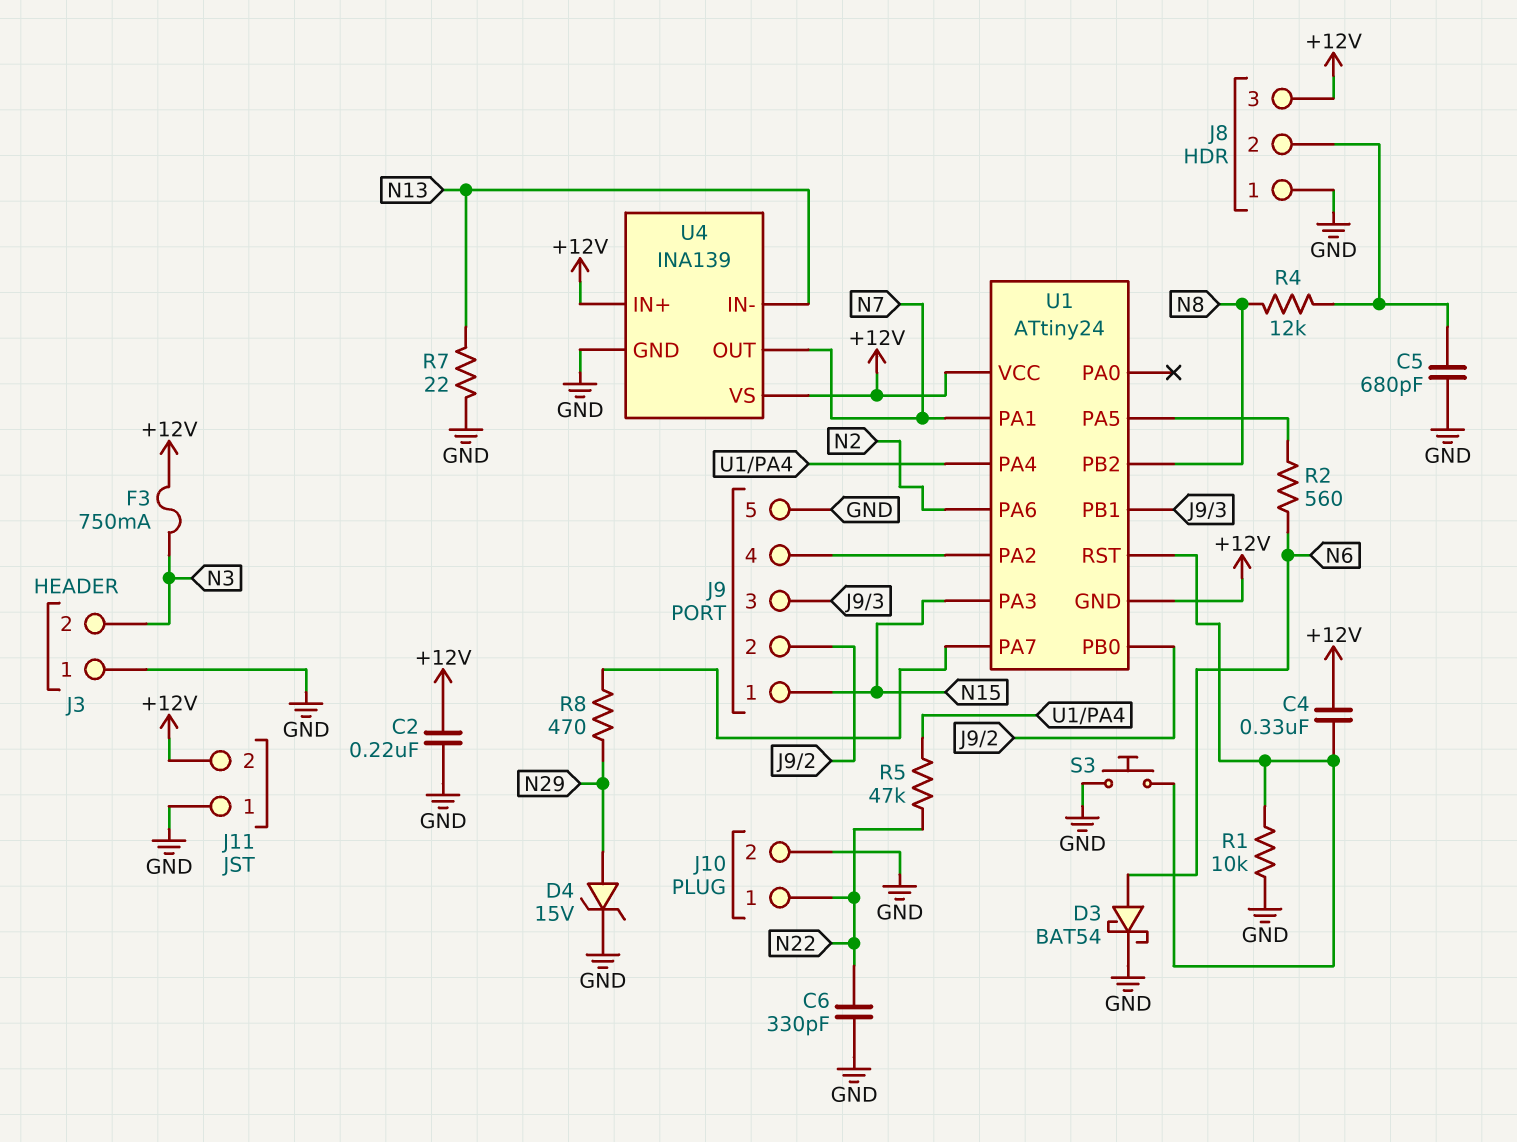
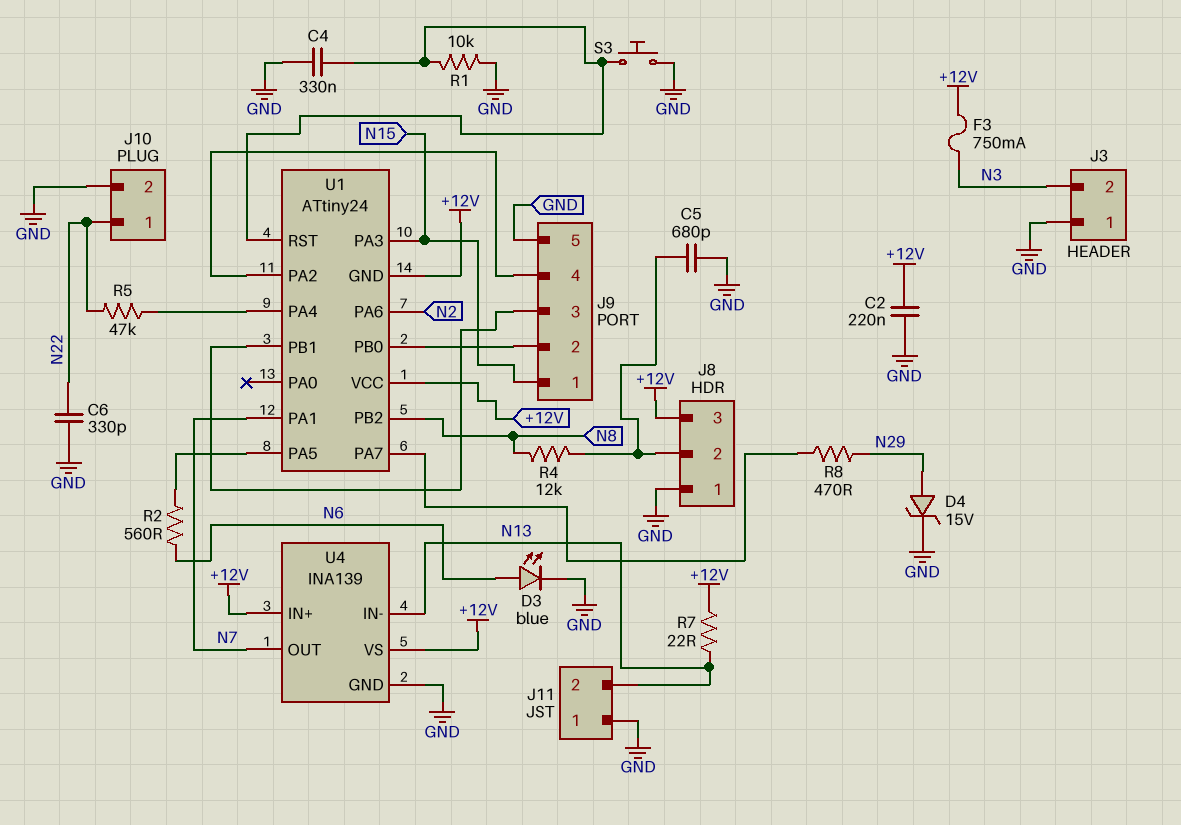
C4: 330nF (+12V, U1/RST) -> 330nF (GND, U1/RST)
D3: schottky BAT54 (A N6, K GND) -> LED blue (A N6, K GND)
J11 pin 2: +12V -> N13
R7: 22 (GND, N13) -> 22 (+12V, N13)

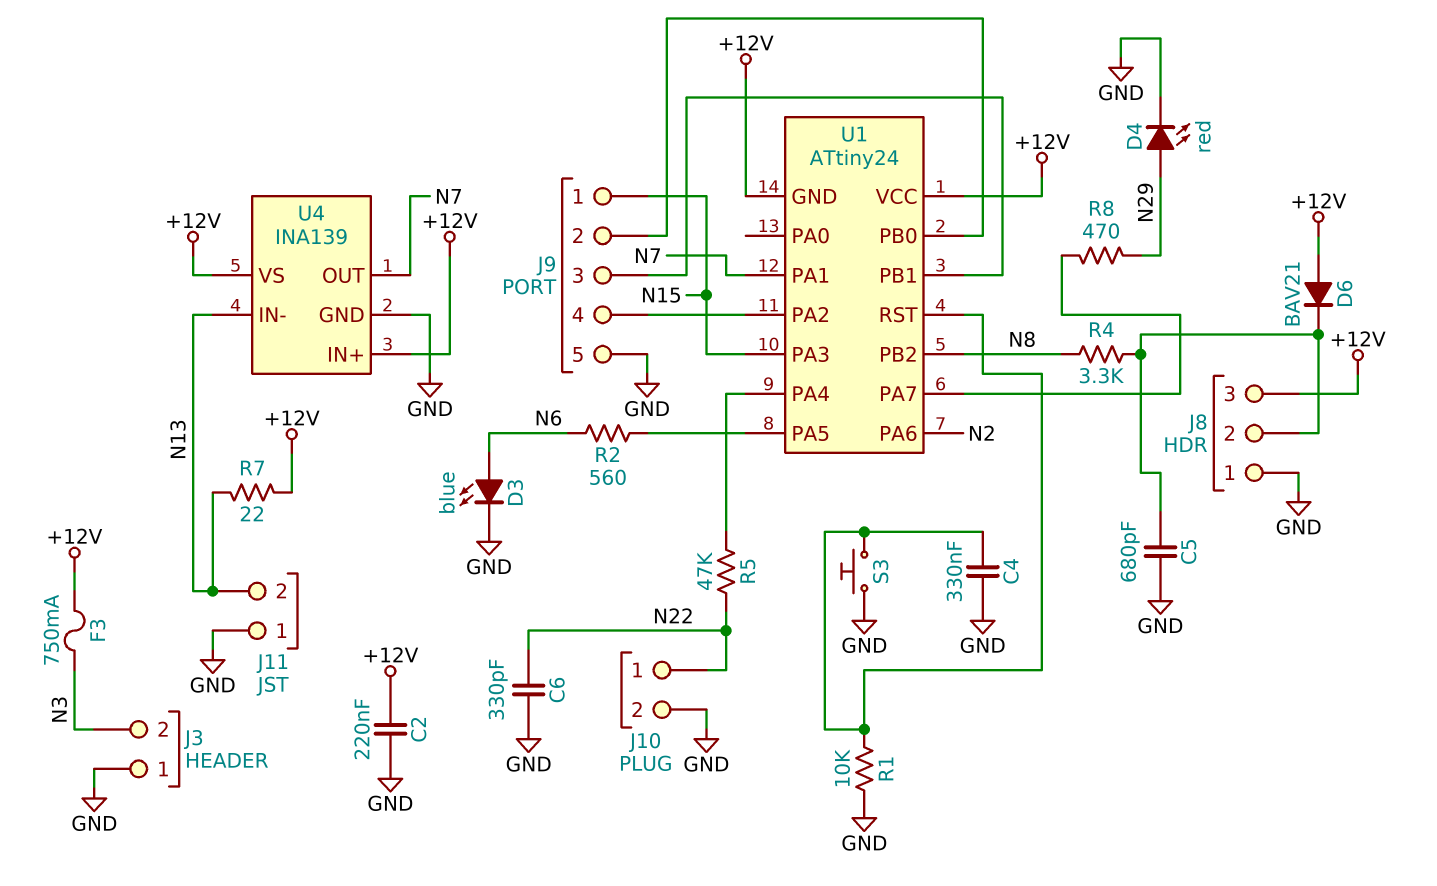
D4: zener 15V (A N29, K GND) -> LED red (A N29, K GND)
D6: none -> diode BAV21 (A +12V, K J8/2)
R4: 12k (J8/2, N8) -> 3.3k (J8/2, N8)

